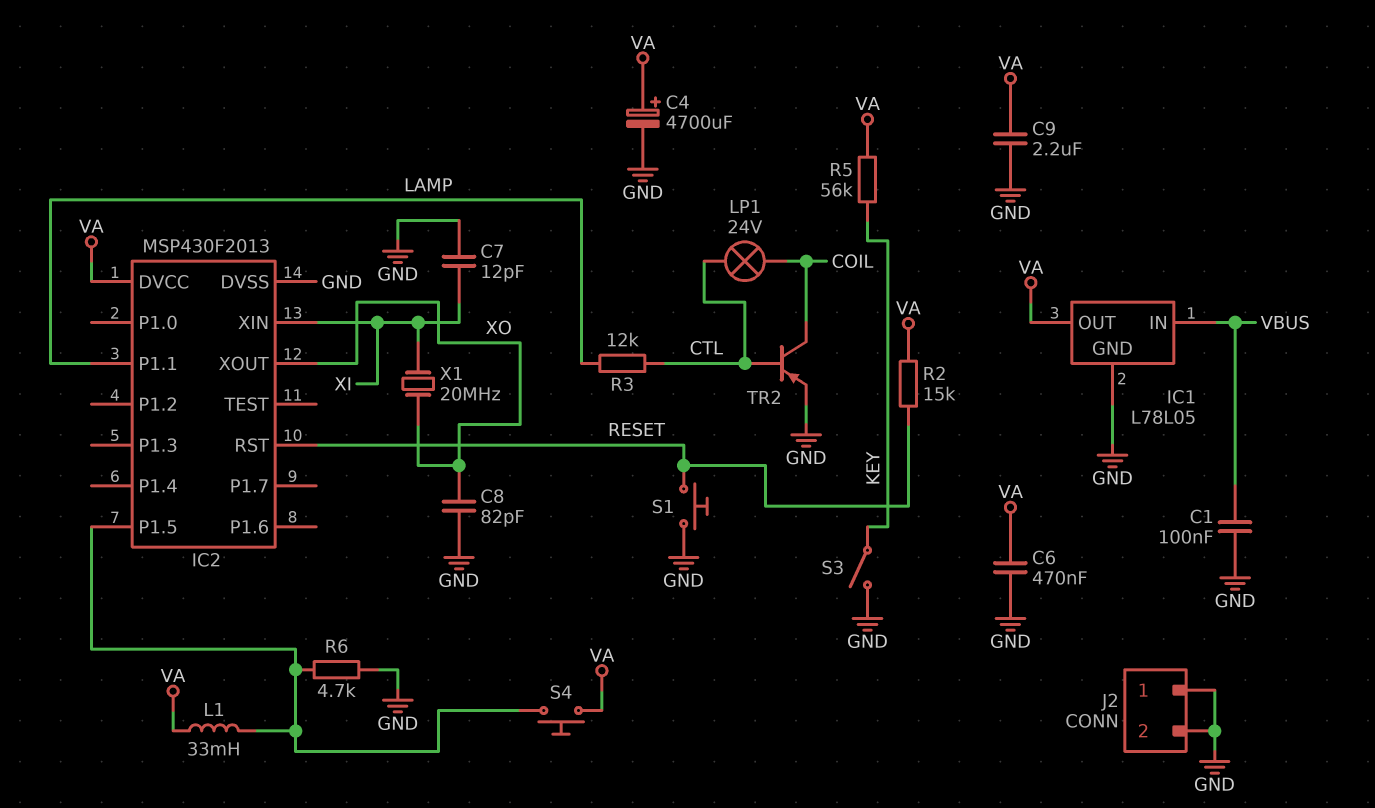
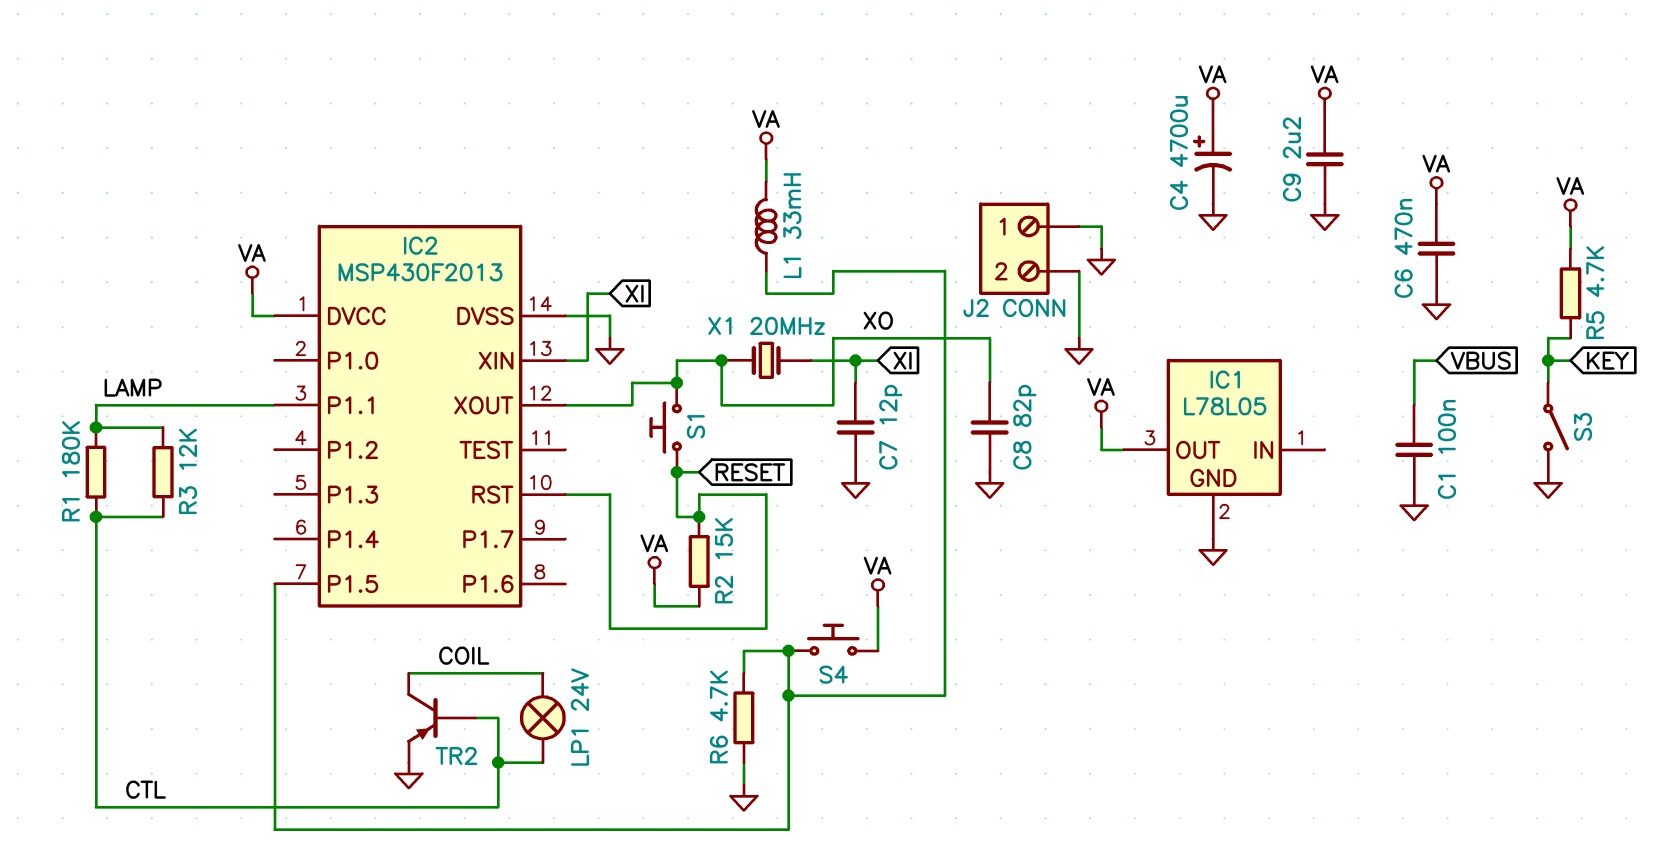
IC1 pin IN: VBUS -> none
R1: none -> 180k (CTL, LAMP)
R5: 56k (KEY, VA) -> 4.7k (KEY, VA)
S1: button (GND, RESET) -> button (RESET, XO)

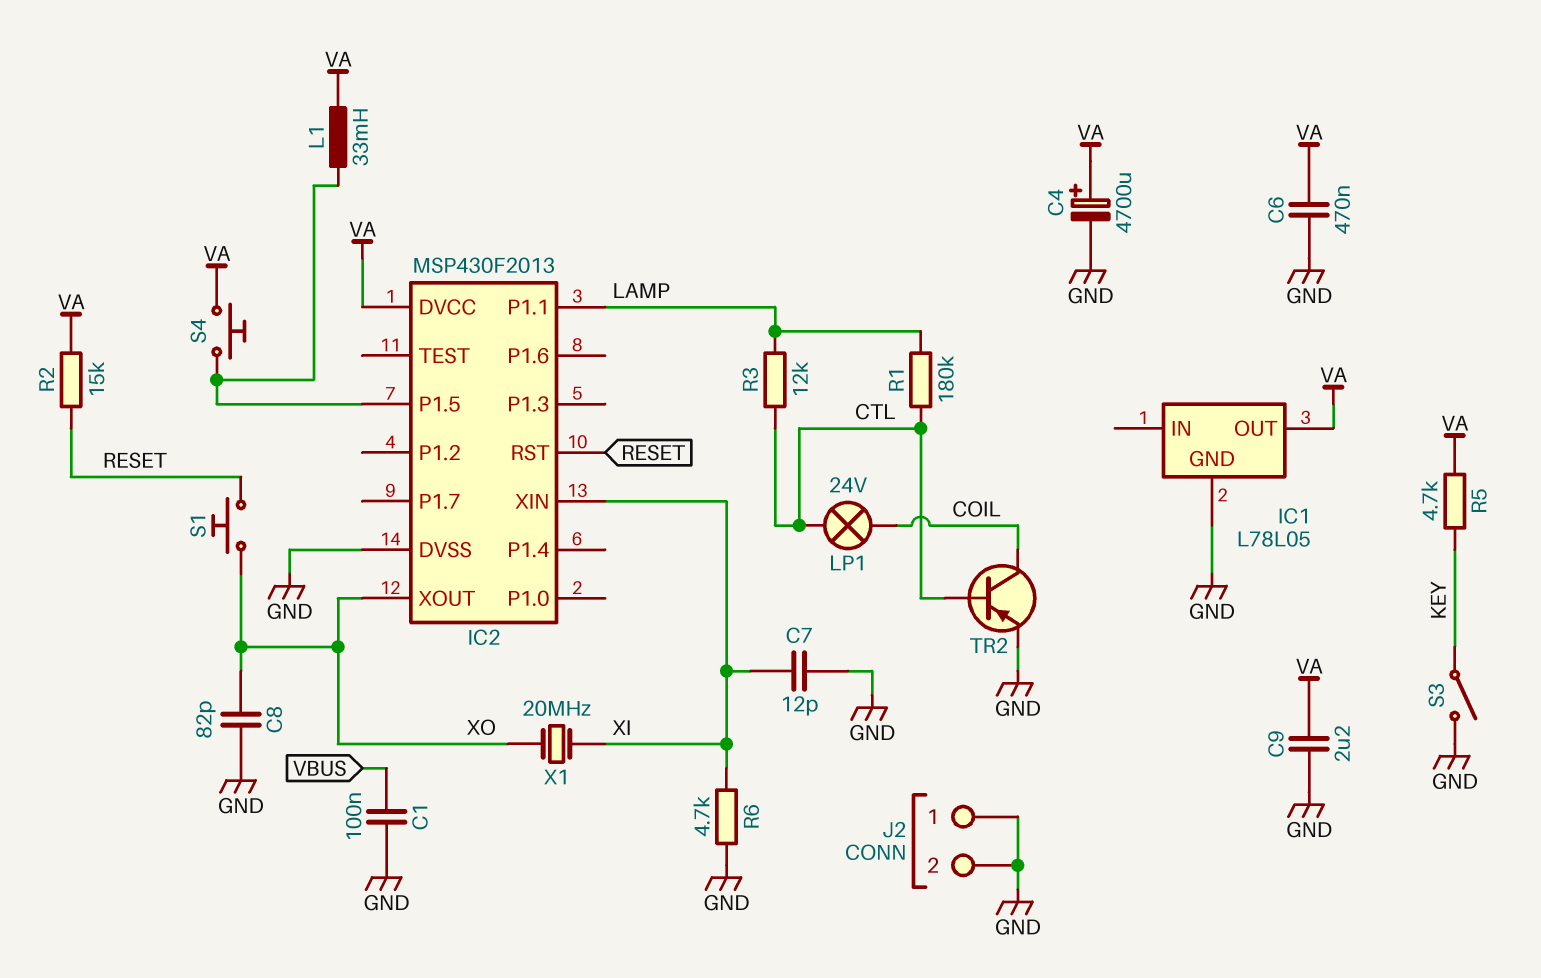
R6: 4.7k (GND, IC2/P1.5) -> 4.7k (GND, XI)

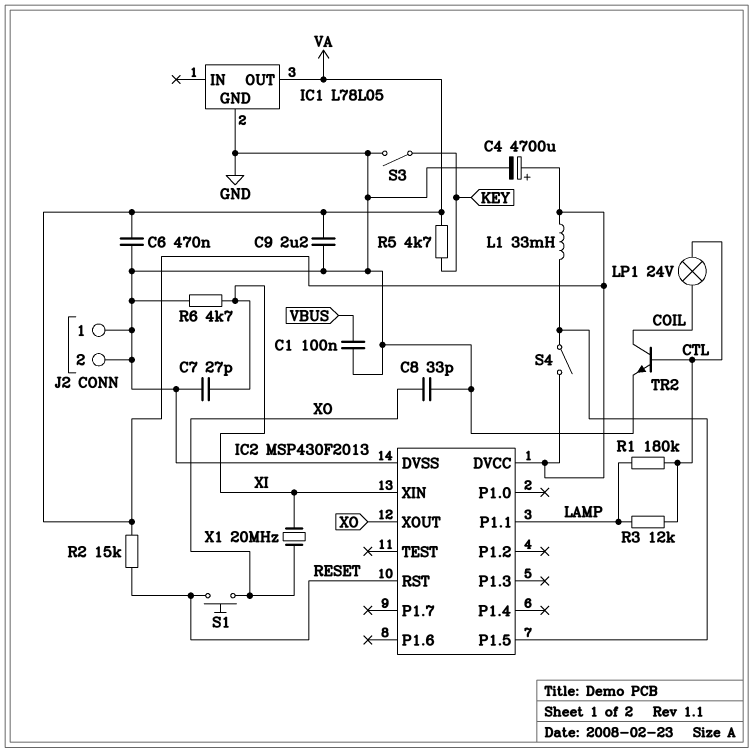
C7: 12pF (GND, XI) -> 27pF (GND, XI)
C8: 82pF (GND, XO) -> 33pF (GND, XO)
S4: button (IC2/P1.5, VA) -> switch (IC2/P1.5, VA)
TR2: PNP (B CTL, C COIL, E GND) -> NPN (B CTL, C COIL, E GND)

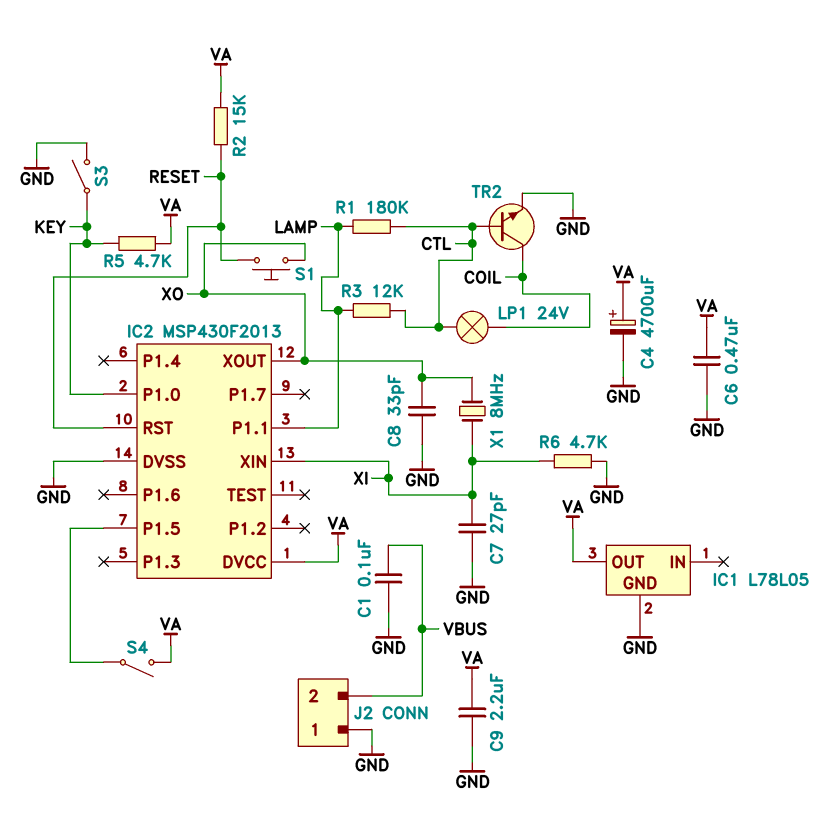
IC2 pin P1.0: none -> KEY
J2 pin 2: GND -> VBUS
L1: 33mH (IC2/P1.5, VA) -> none
X1: 20MHz (XI, XO) -> 8MHz (XI, XO)

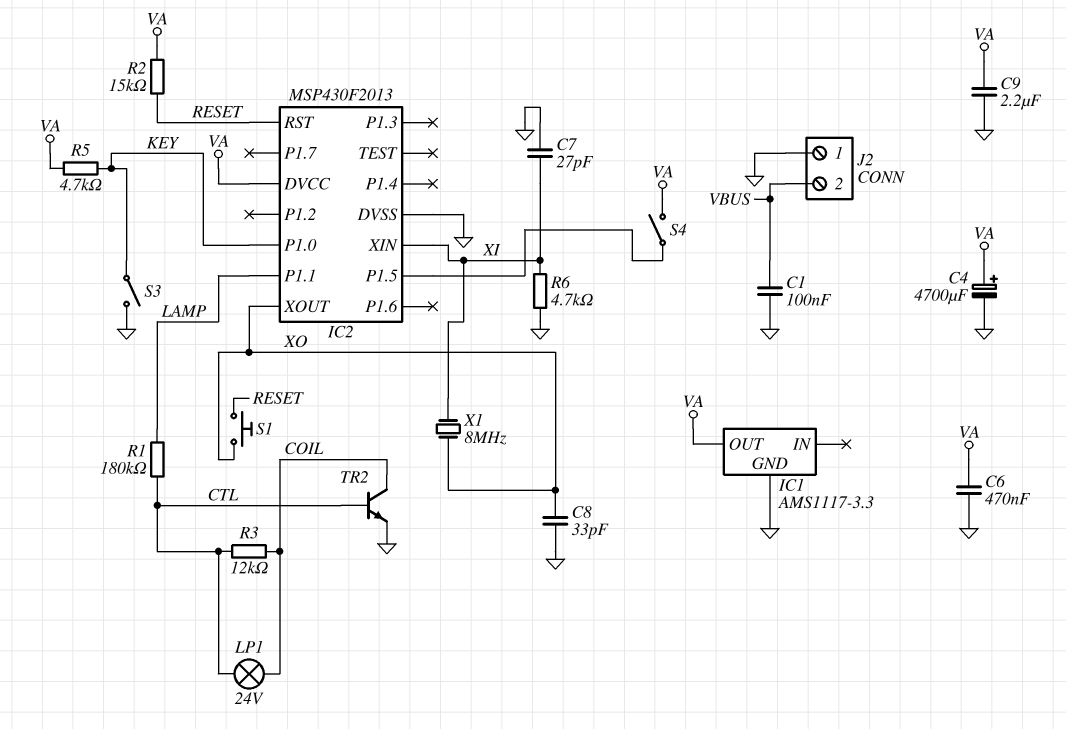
IC1: L78L05 -> AMS1117-3.3
R3: 12k (CTL, LAMP) -> 12k (COIL, CTL)

